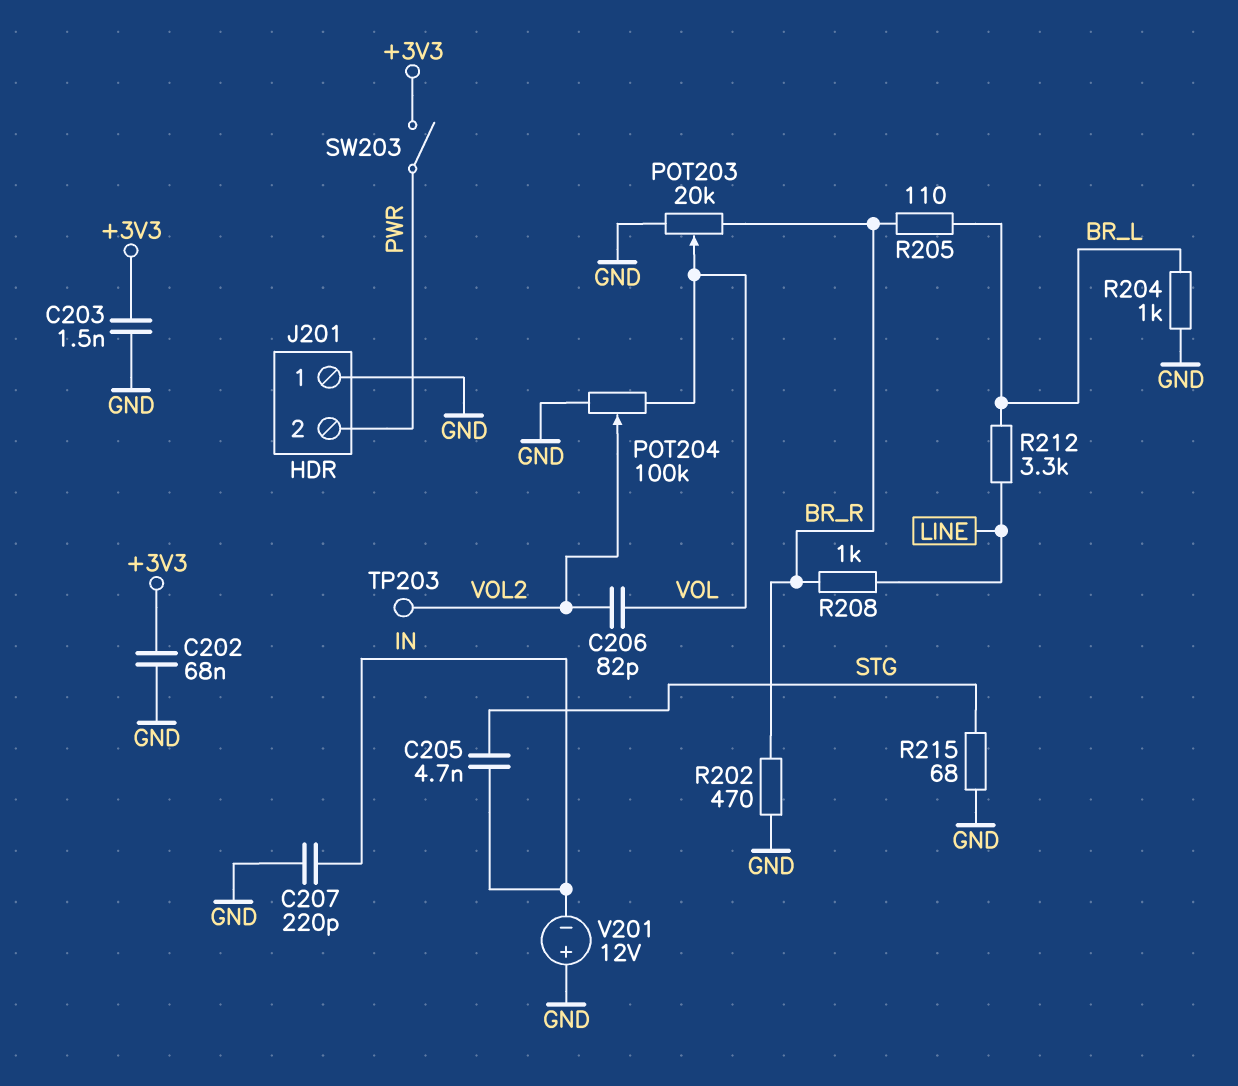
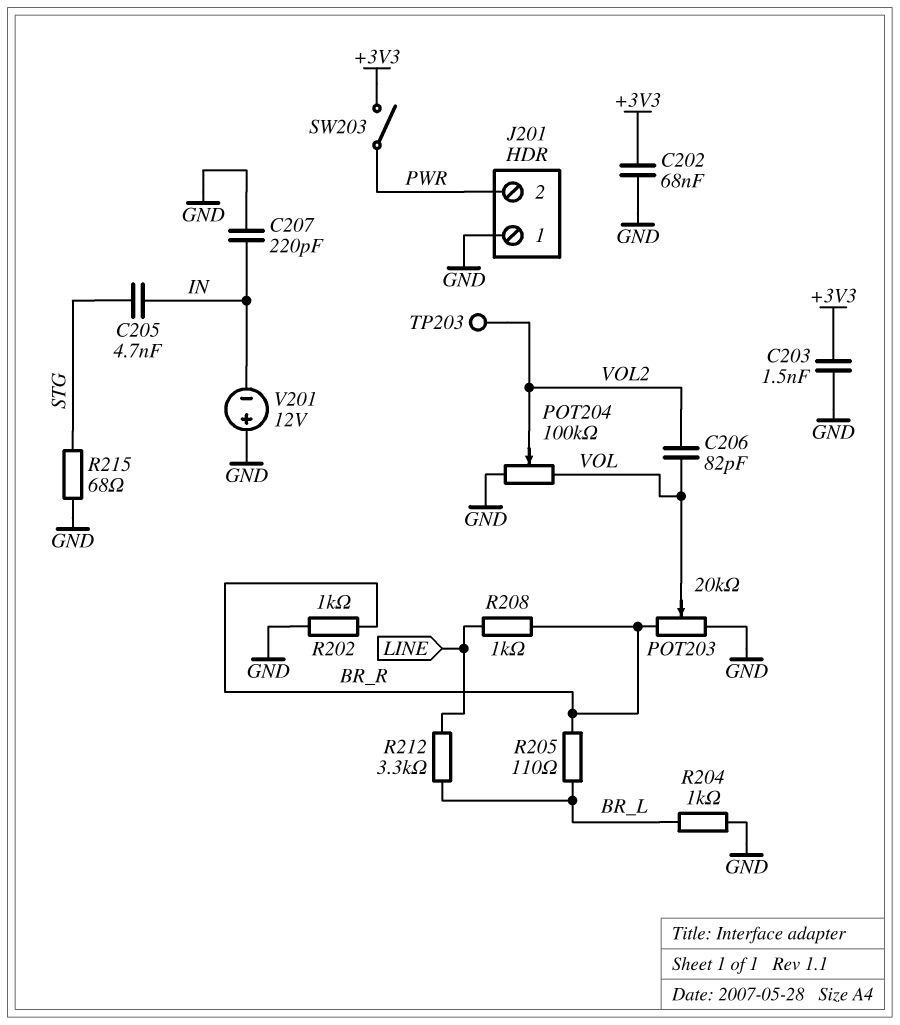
R202: 470 (BR_R, GND) -> 1k (BR_R, GND)

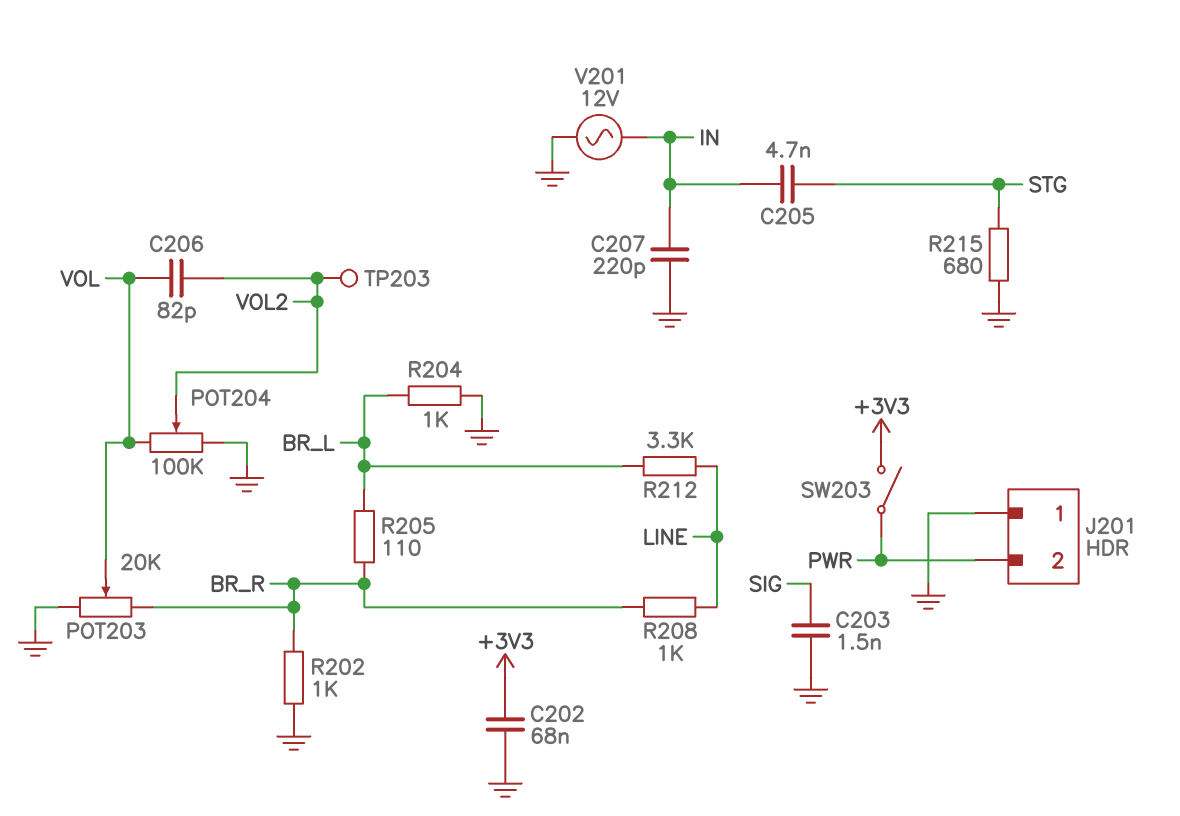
C203: 1.5nF (+3V3, GND) -> 1.5nF (GND, SIG)
R215: 68 (GND, STG) -> 680 (GND, STG)
V201: 12V (plus GND, minus IN) -> AC 12V (GND, IN)

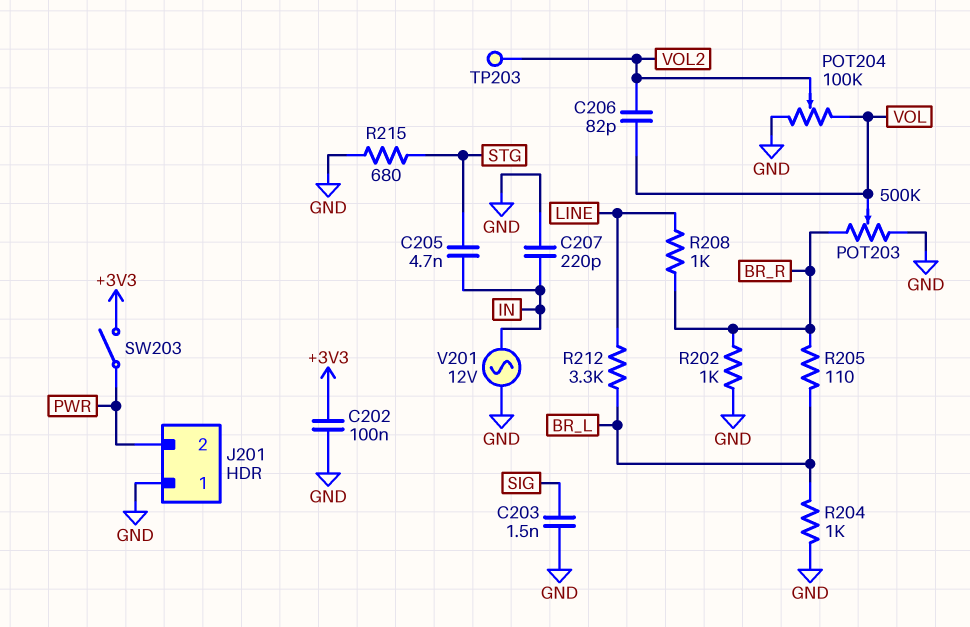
C202: 68nF (+3V3, GND) -> 100nF (+3V3, GND)
POT203: 20k (BR_R, GND, wiper VOL) -> 500k (BR_R, GND, wiper VOL)

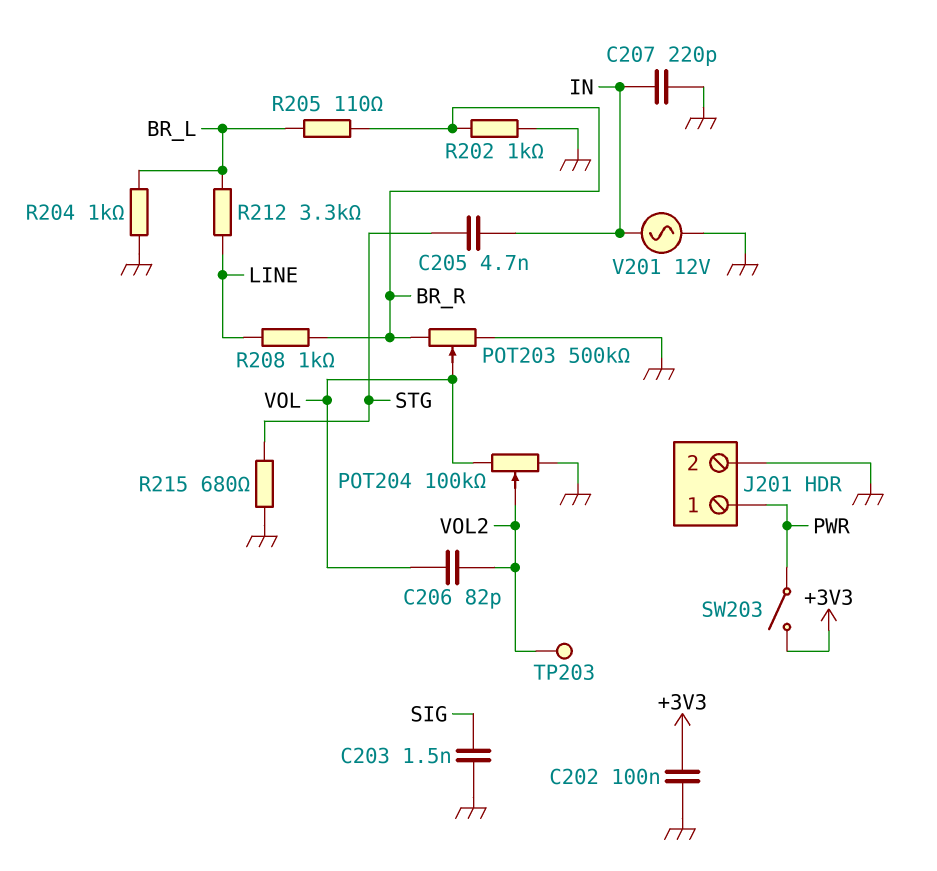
J201 pin 1: GND -> PWR
J201 pin 2: PWR -> GND

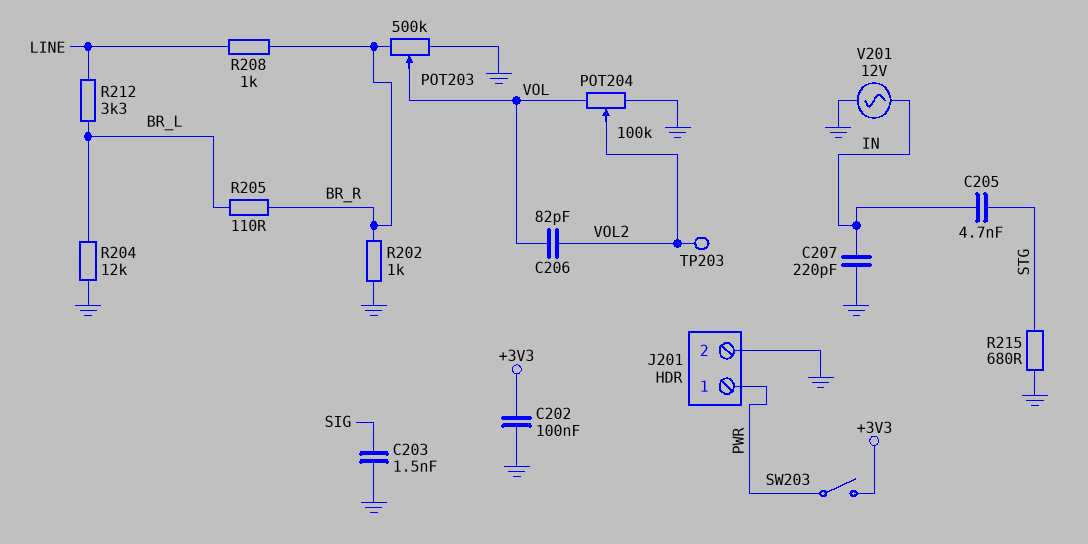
R204: 1k (BR_L, GND) -> 12k (BR_L, GND)

